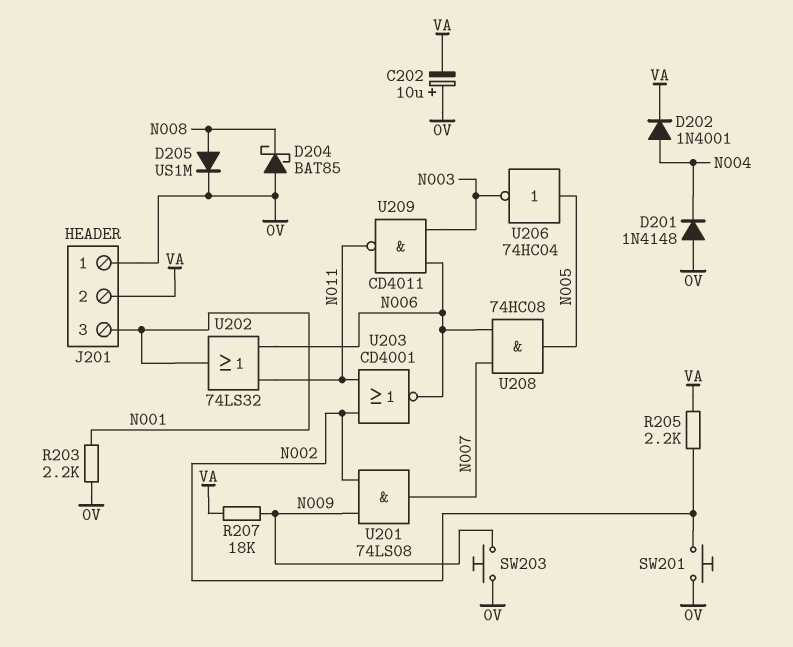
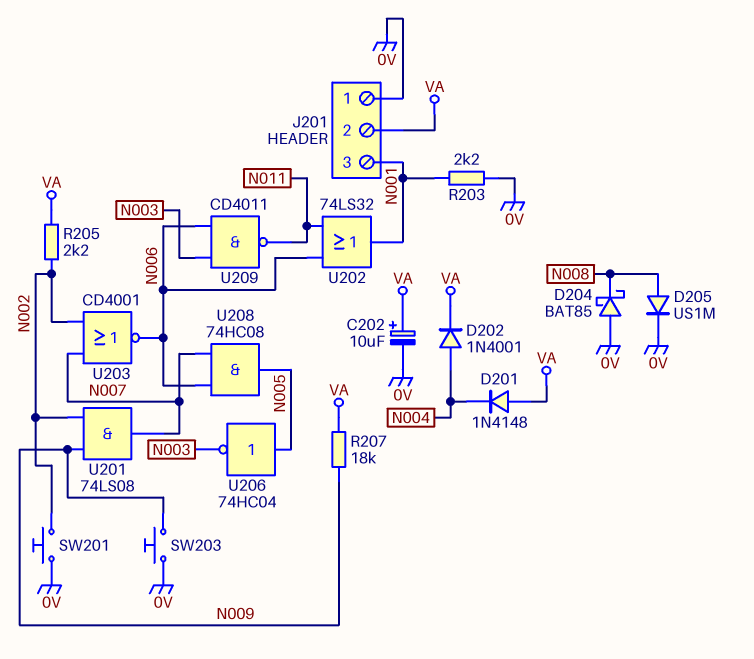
C202: 10uF (plus 0V, minus VA) -> 10uF (plus VA, minus 0V)
D201: diode 1N4148 (A 0V, K N004) -> diode 1N4148 (A VA, K N004)
U203: NOR CD4001 (in N002, in N011, out N006) -> NOR CD4001 (in N002, in N007, out N006)

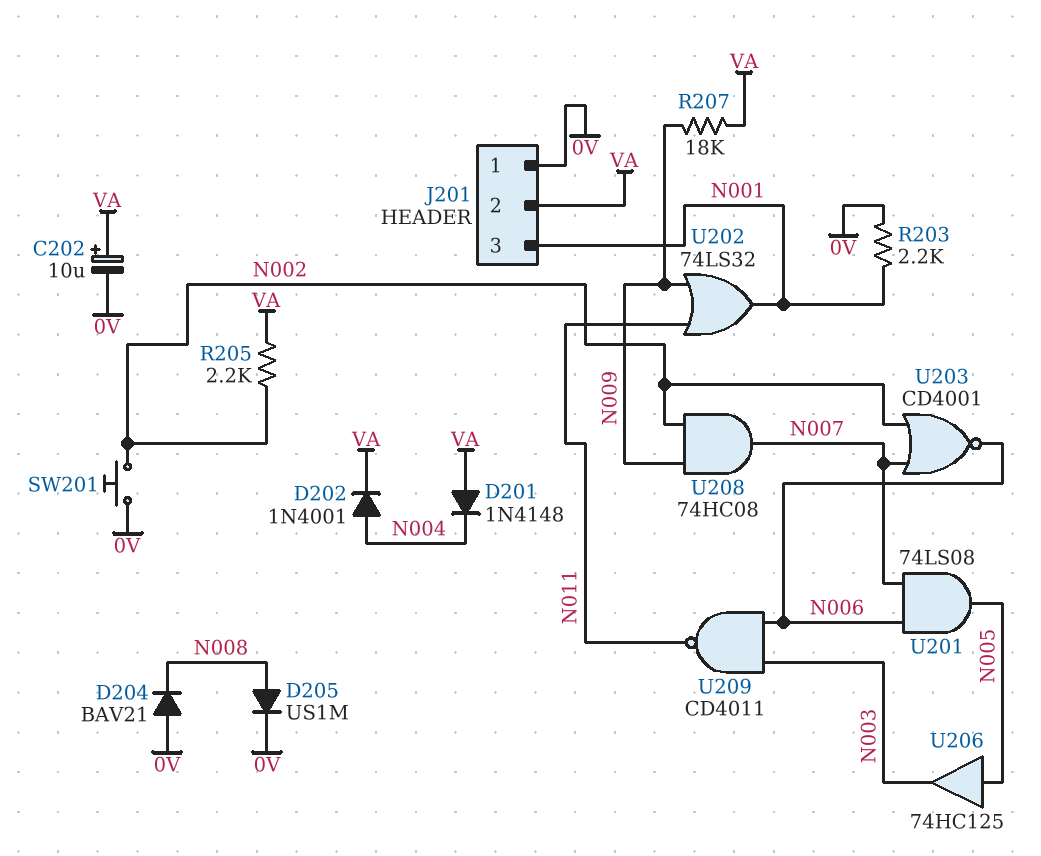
D204: schottky BAT85 (A 0V, K N008) -> diode BAV21 (A 0V, K N008)
SW203: button (0V, N009) -> none
U201: AND 74LS08 (in N002, in N009, out N007) -> AND 74LS08 (in N006, in N007, out N005)
U202: OR 74LS32 (in N006, in N011, out N001) -> OR 74LS32 (in N009, in N011, out N001)
U206: NOT 74HC04 (in N005, out N003) -> buffer 74HC125 (in N005, out N003)
U208: AND 74HC08 (in N006, in N007, out N005) -> AND 74HC08 (in N002, in N009, out N007)

